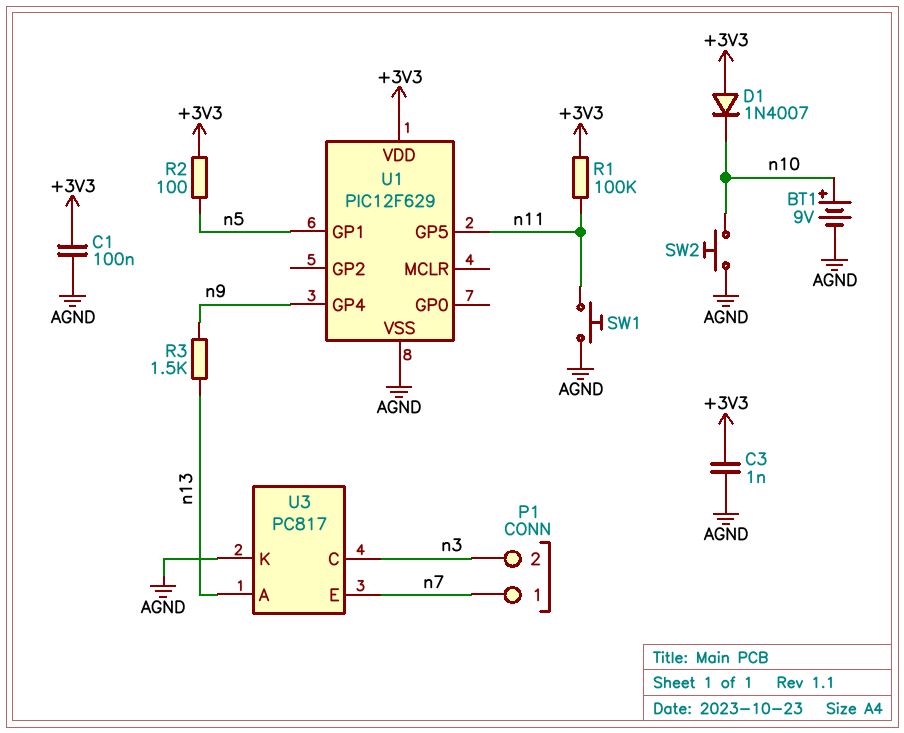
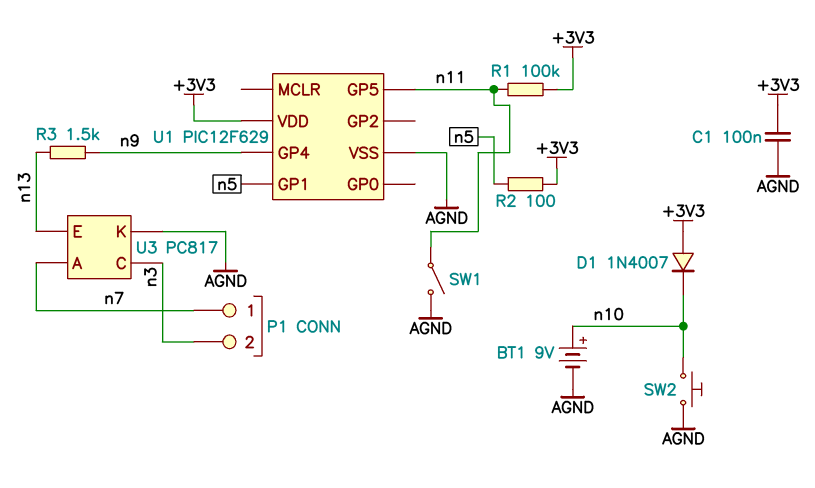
C3: 1nF (+3V3, AGND) -> none
SW1: button (AGND, n11) -> switch (AGND, n11)
U3 pin A: n13 -> n7
U3 pin E: n7 -> n13

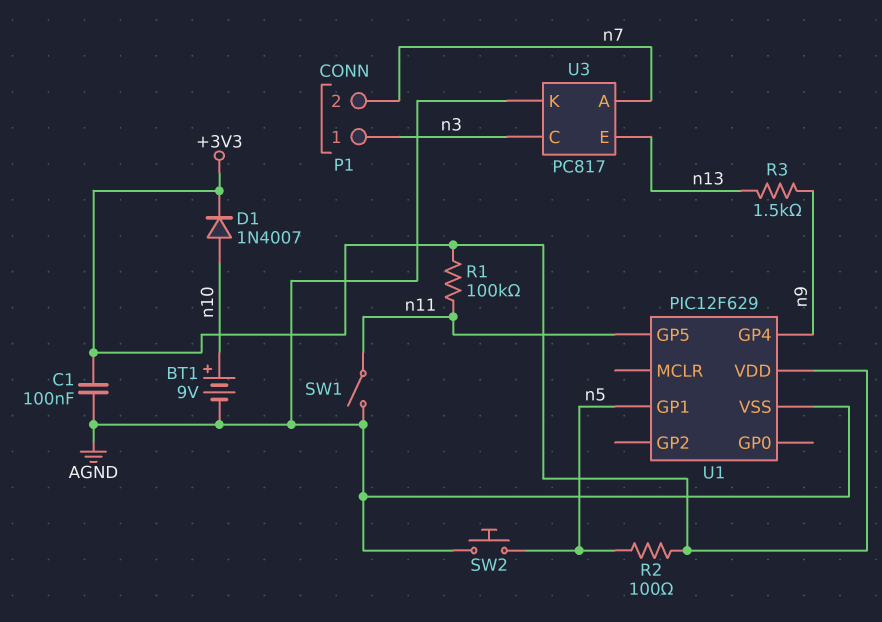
D1: diode 1N4007 (A +3V3, K n10) -> diode 1N4007 (A n10, K +3V3)
P1 pin 1: n7 -> n3
P1 pin 2: n3 -> n7
SW2: button (AGND, n10) -> button (AGND, n5)

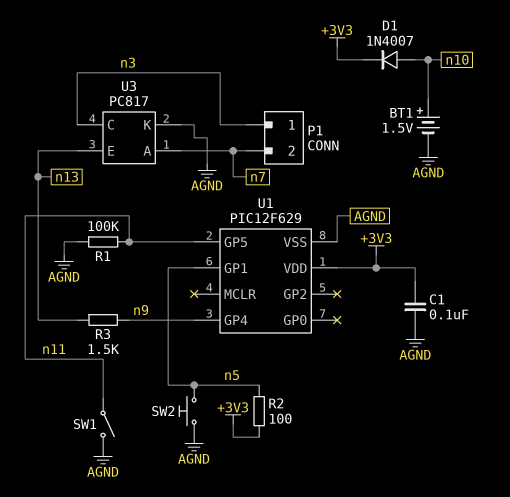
BT1: 9V (plus n10, minus AGND) -> 1.5V (plus n10, minus AGND)
R1: 100k (+3V3, n11) -> 100k (AGND, n11)

